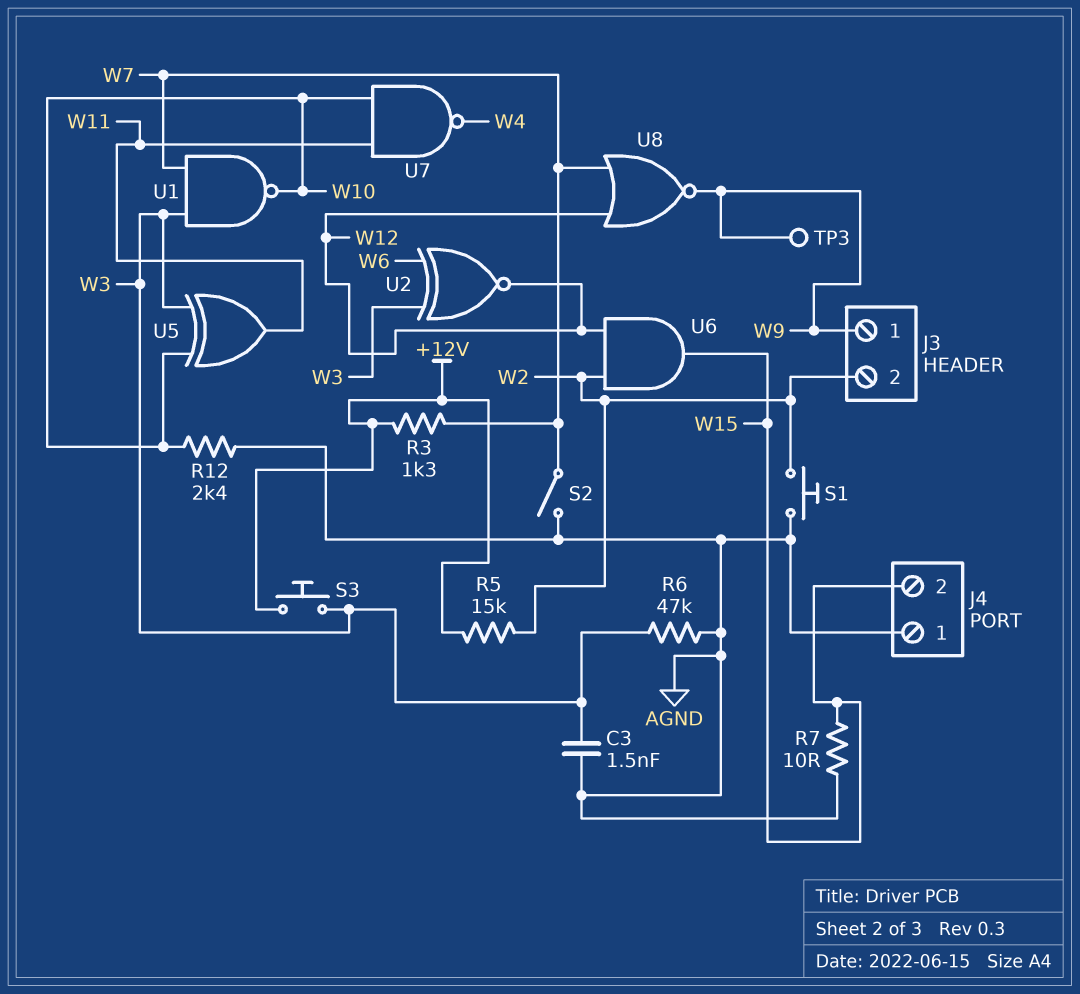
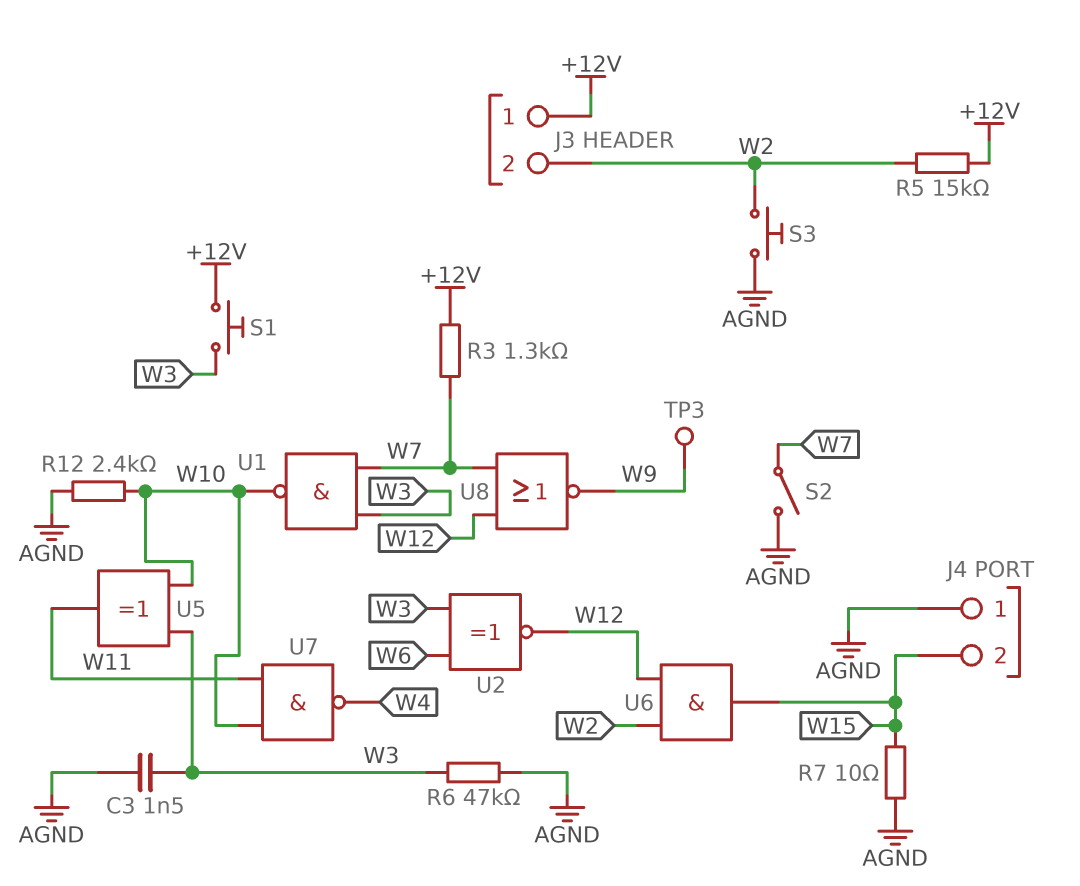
J3 pin 1: W9 -> +12V
S1: button (AGND, W2) -> button (+12V, W3)
S3: button (+12V, W3) -> button (AGND, W2)

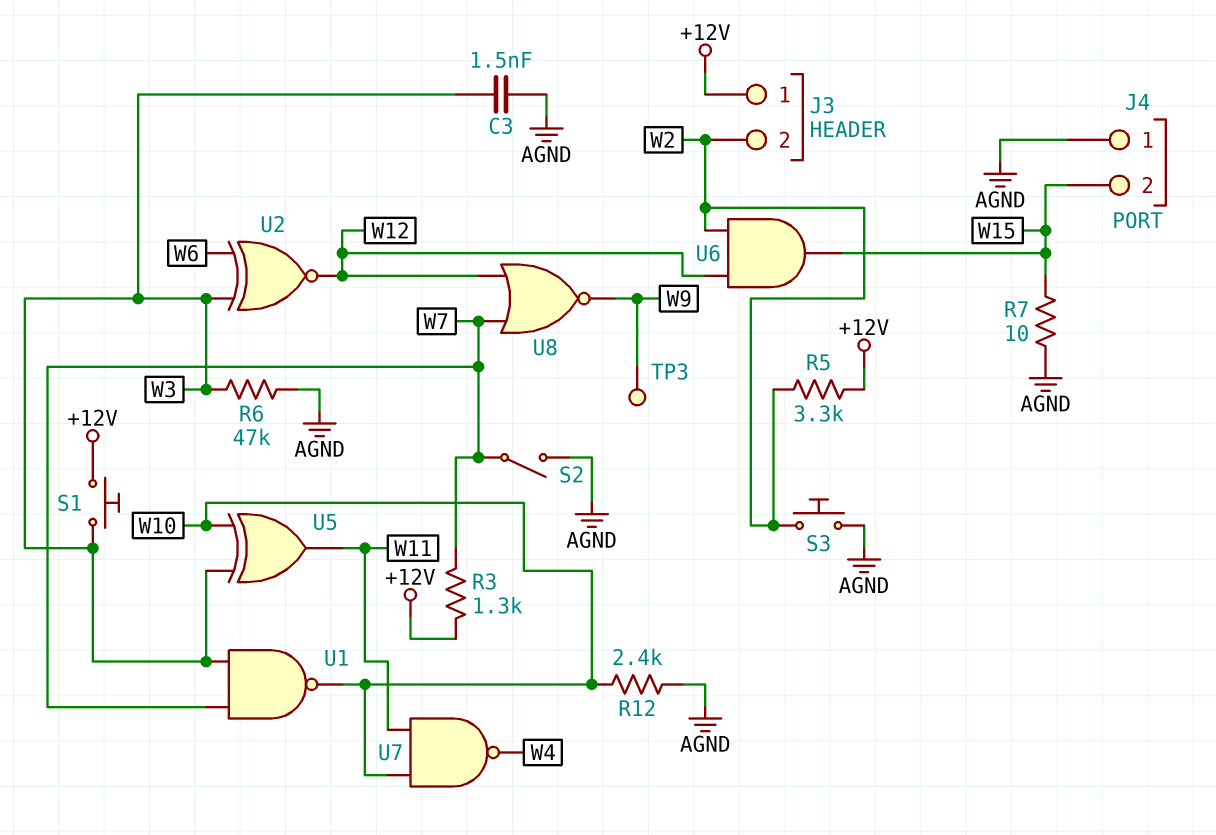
R5: 15k (+12V, W2) -> 3.3k (+12V, W2)

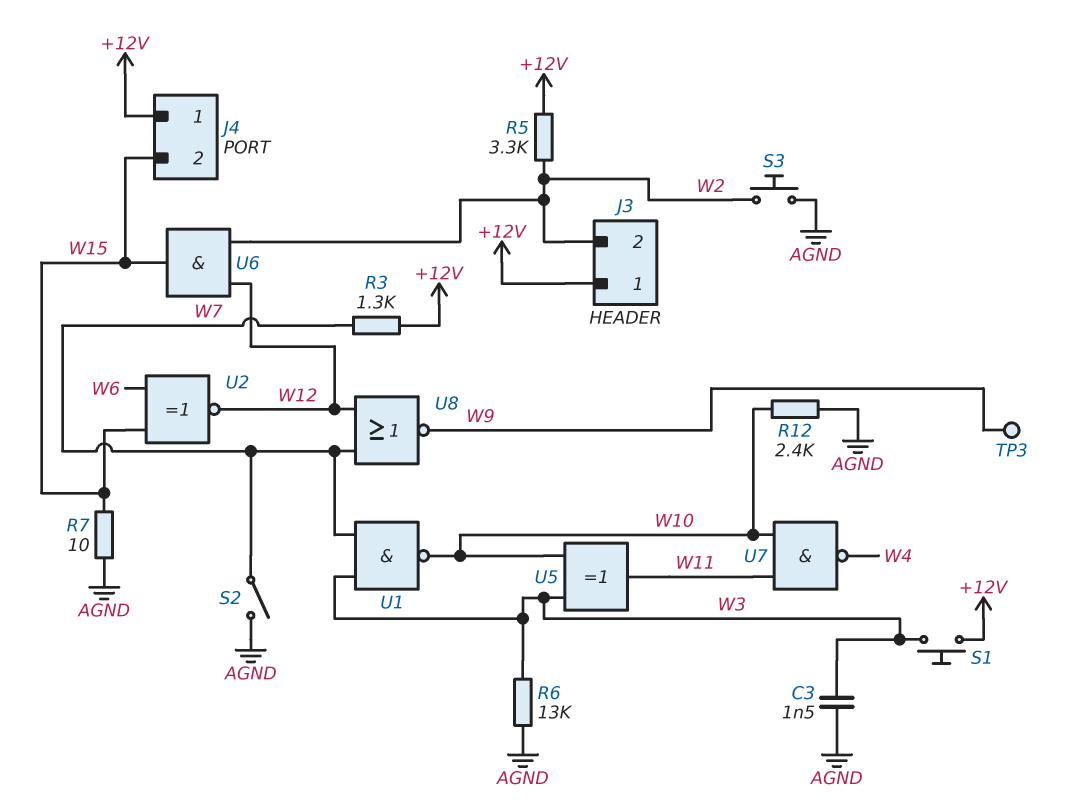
J4 pin 1: AGND -> +12V
R6: 47k (AGND, W3) -> 13k (AGND, W3)
U2: XNOR (in W3, in W6, out W12) -> XNOR (in W6, in W15, out W12)

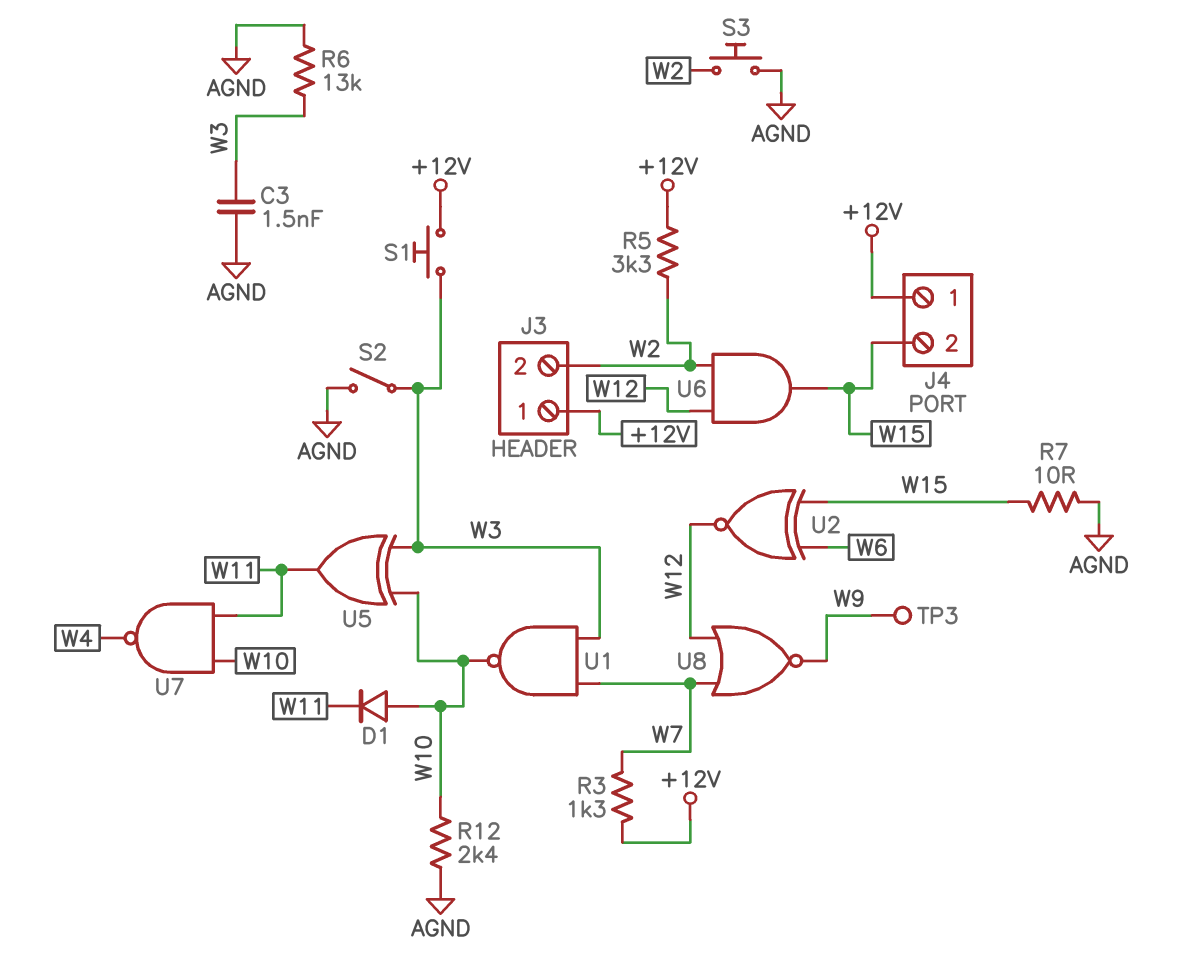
D1: none -> diode (A W10, K W11)
S2: switch (AGND, W7) -> switch (AGND, W3)

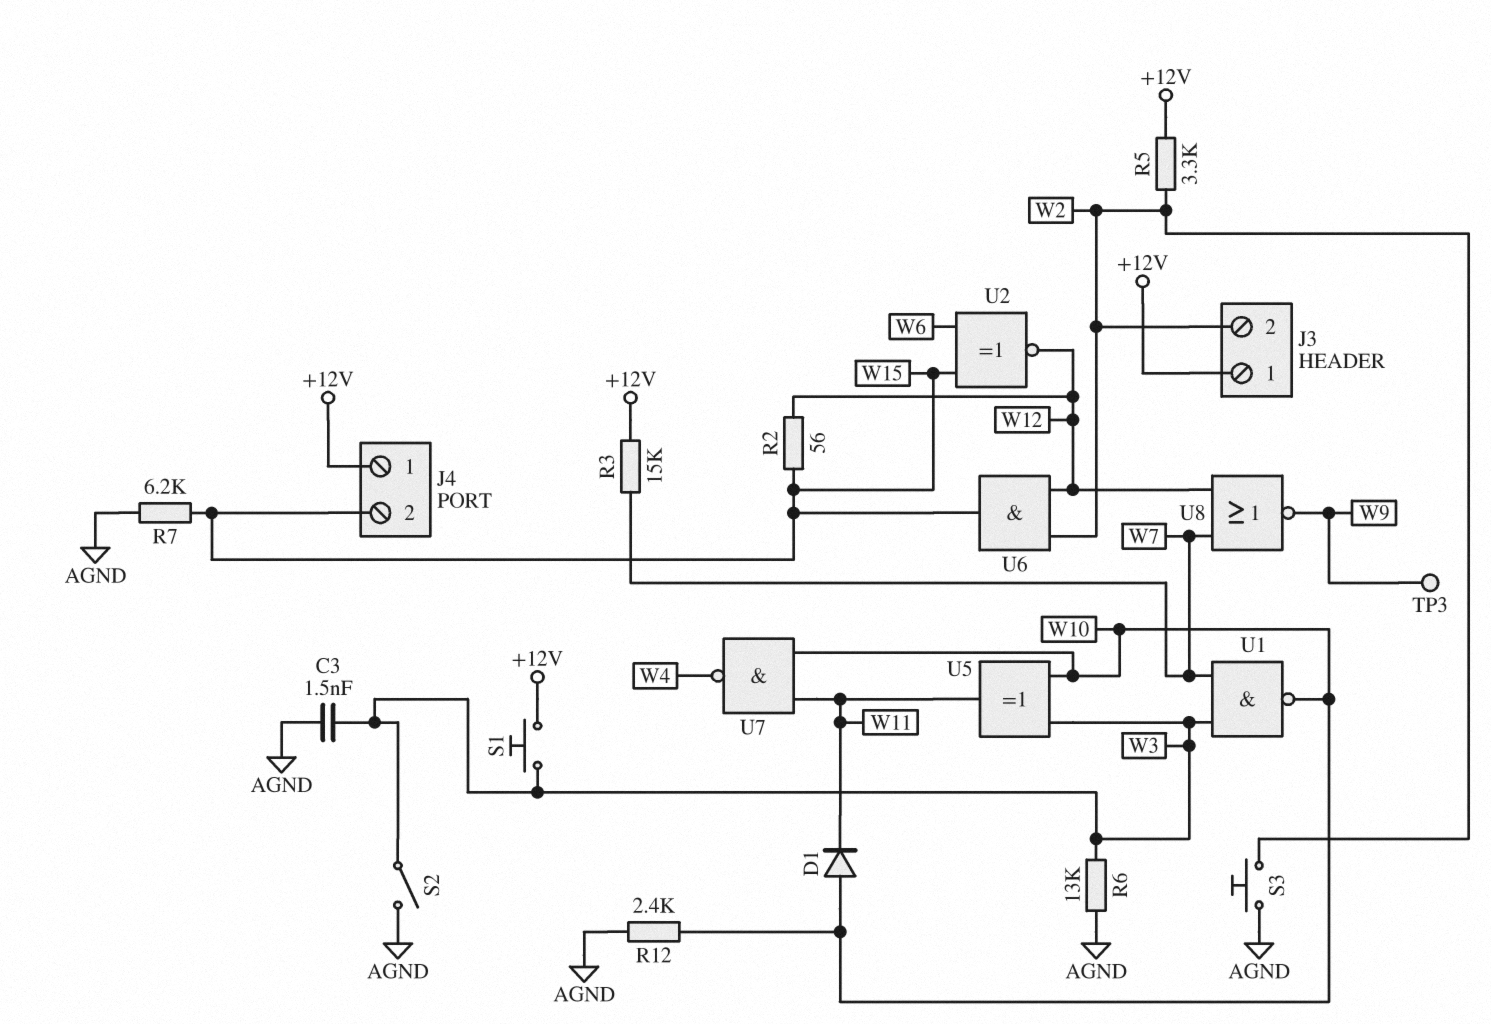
R2: none -> 56 (W12, W15)
R3: 1.3k (+12V, W7) -> 15k (+12V, W7)
R7: 10 (AGND, W15) -> 6.2k (AGND, W15)

